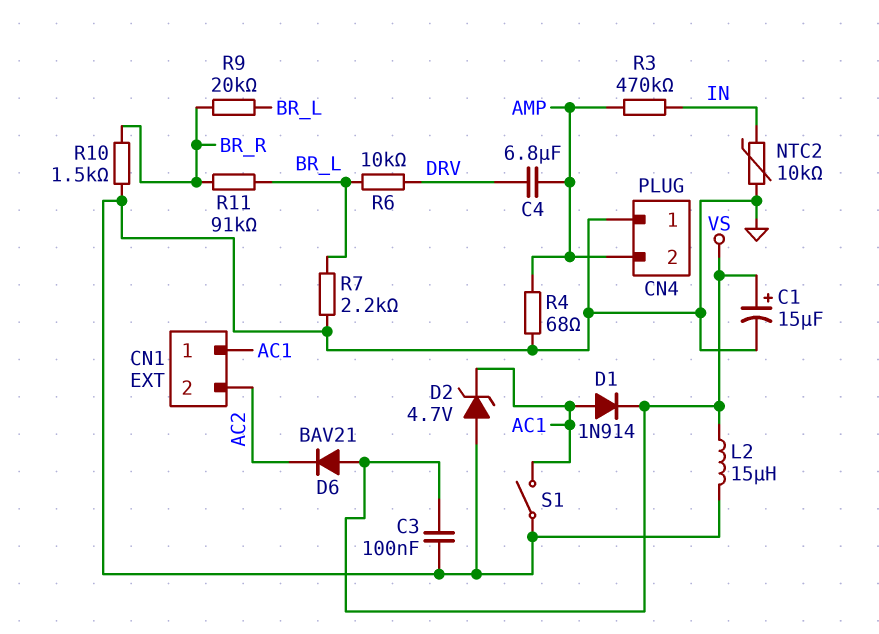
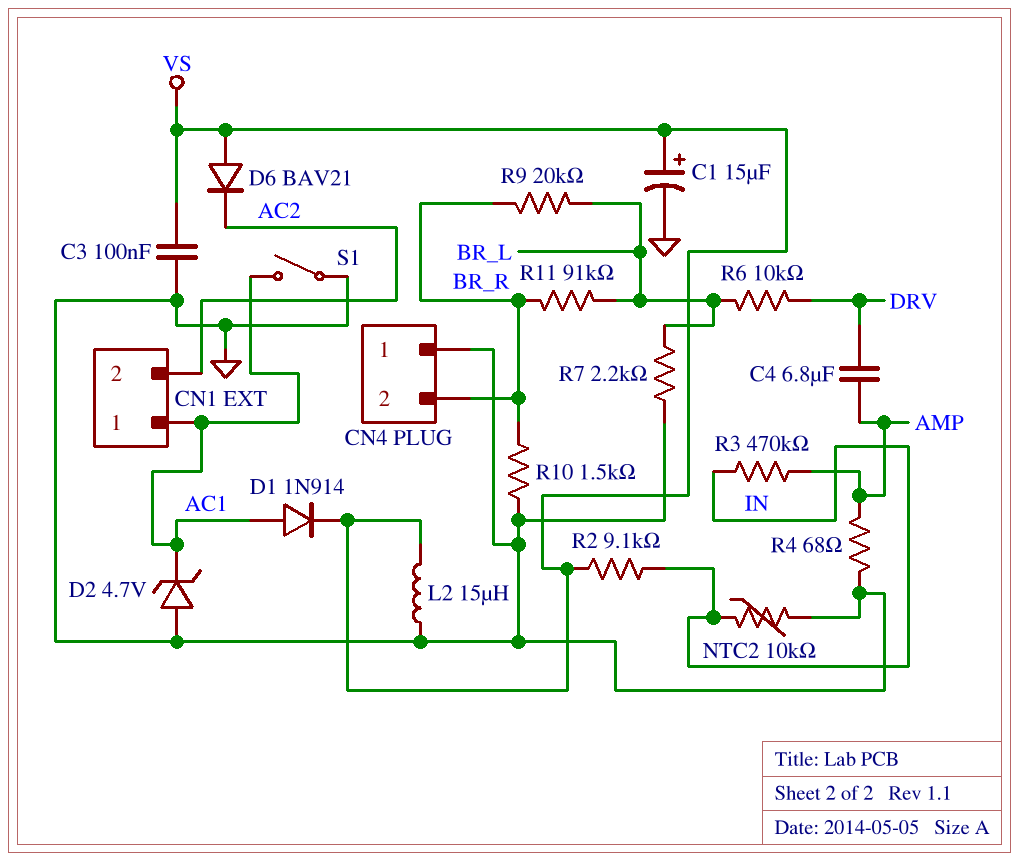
CN4 pin 2: AMP -> BR_R
R2: none -> 9.1k (IN, VS)

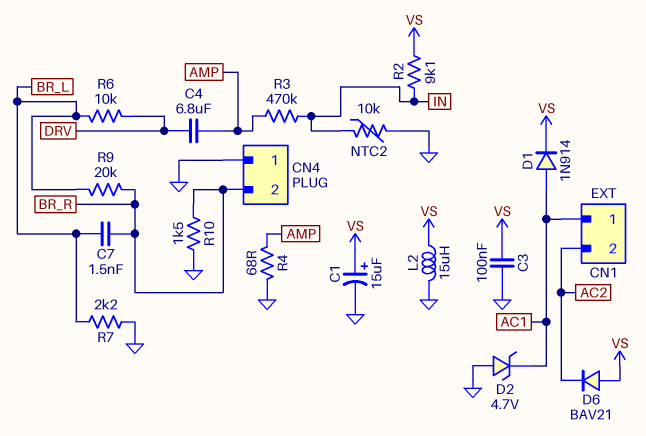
C7: none -> 1.5nF (BR_L, BR_R)
R11: 91k (BR_L, BR_R) -> none
S1: switch (AC1, GND) -> none

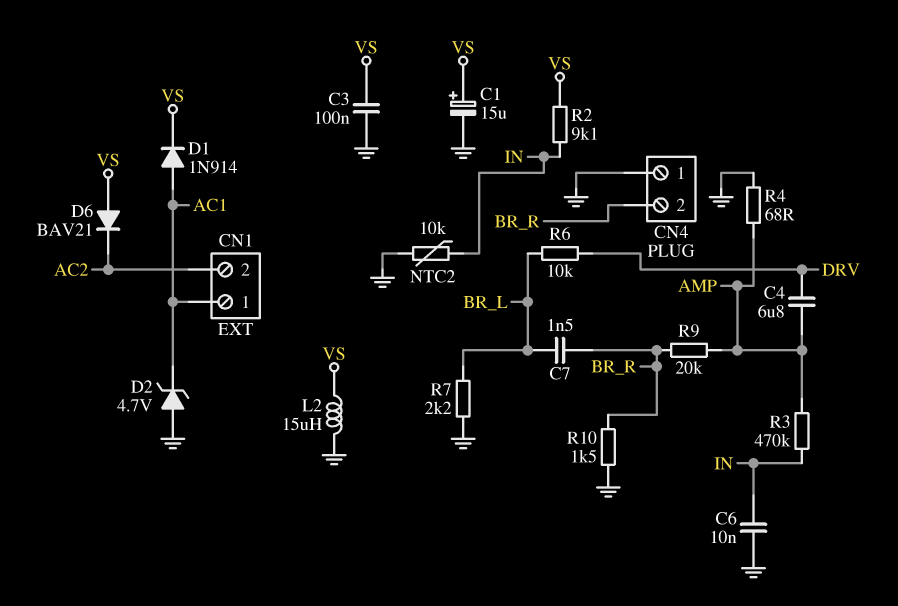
C6: none -> 10nF (GND, IN)
R9: 20k (BR_L, BR_R) -> 20k (AMP, BR_R)

